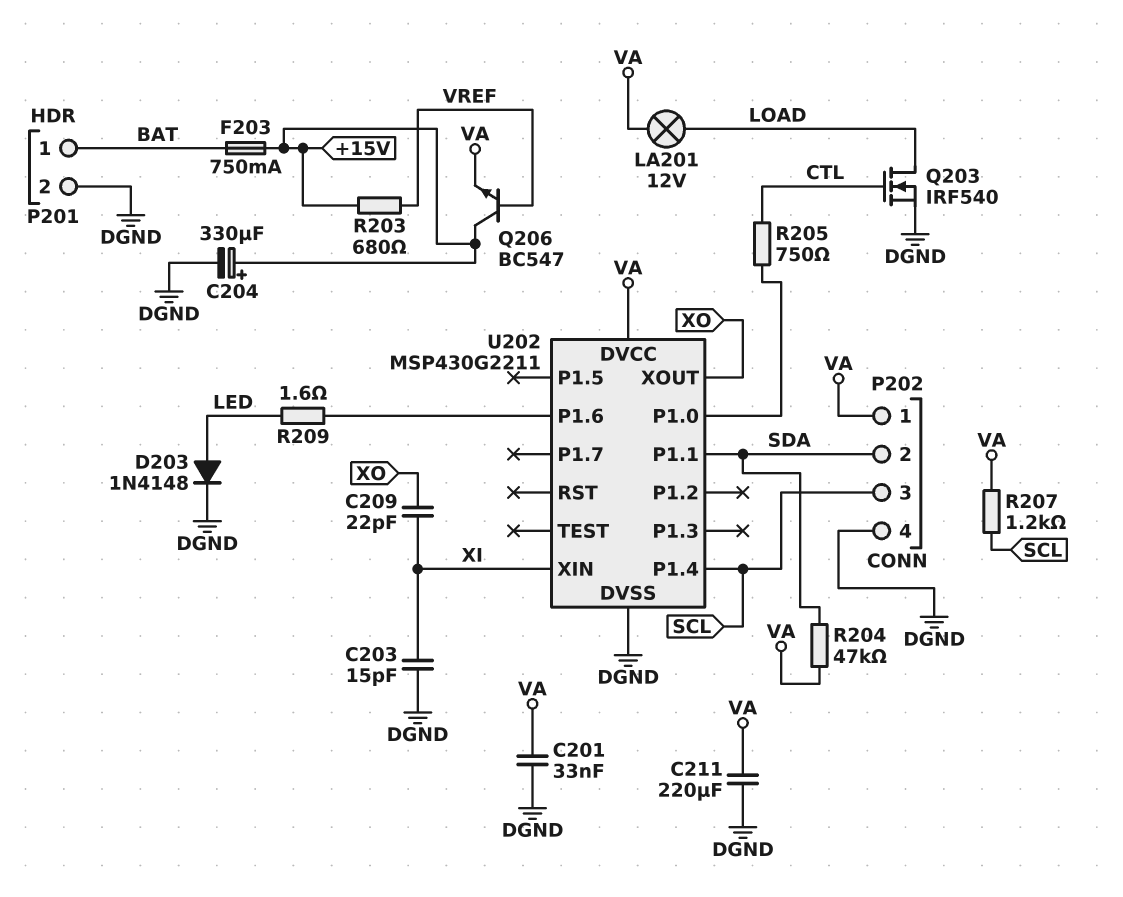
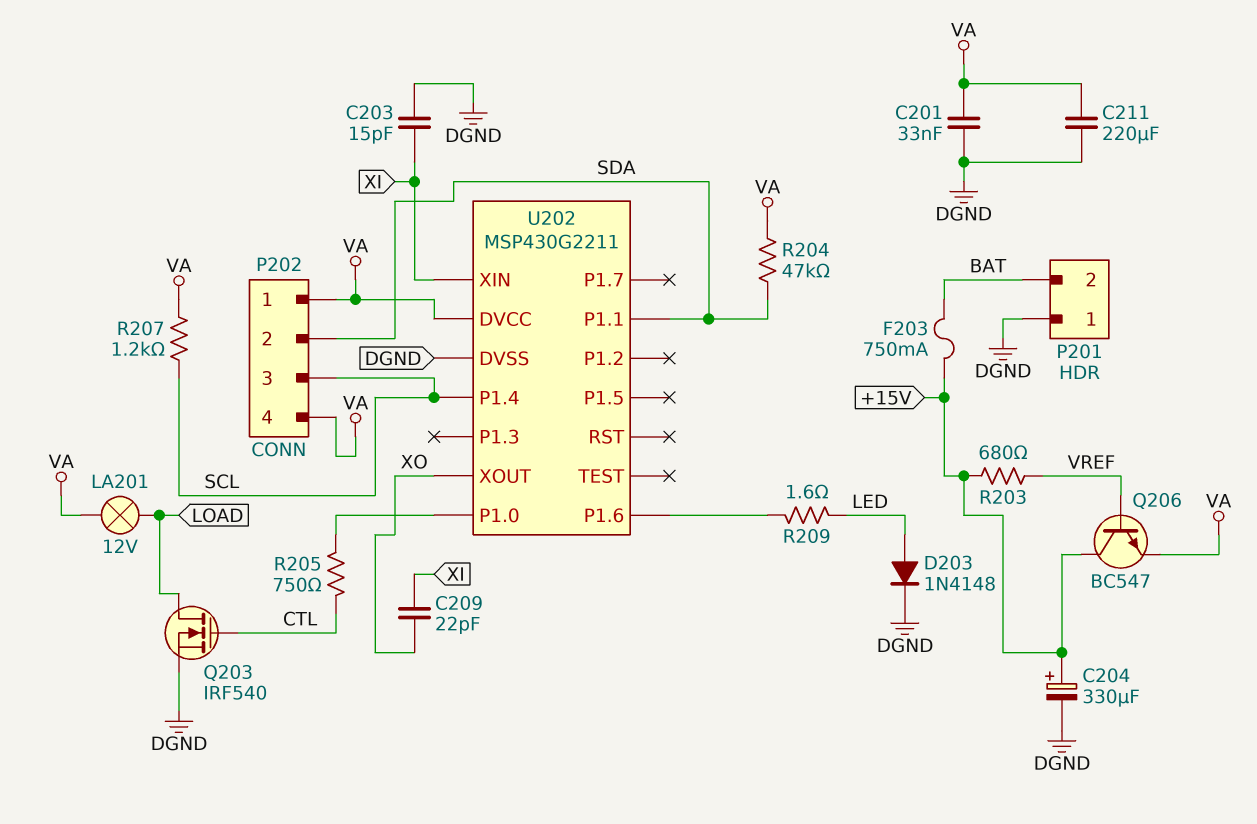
P201 pin 1: BAT -> DGND
P201 pin 2: DGND -> BAT
P202 pin 4: DGND -> VA

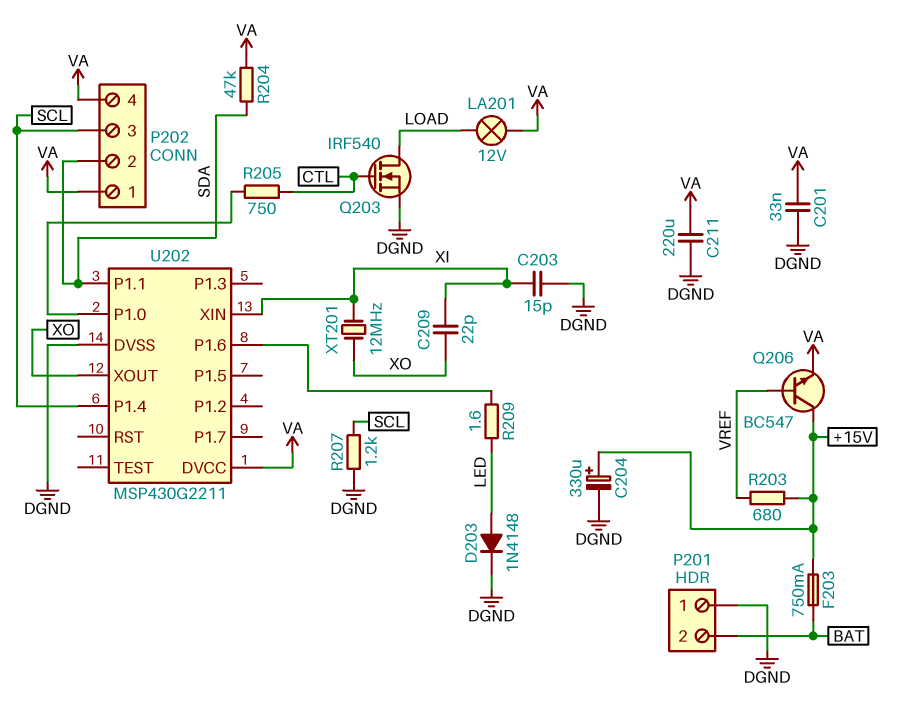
R207: 1.2k (SCL, VA) -> 1.2k (DGND, SCL)
XT201: none -> 12MHz (XI, XO)

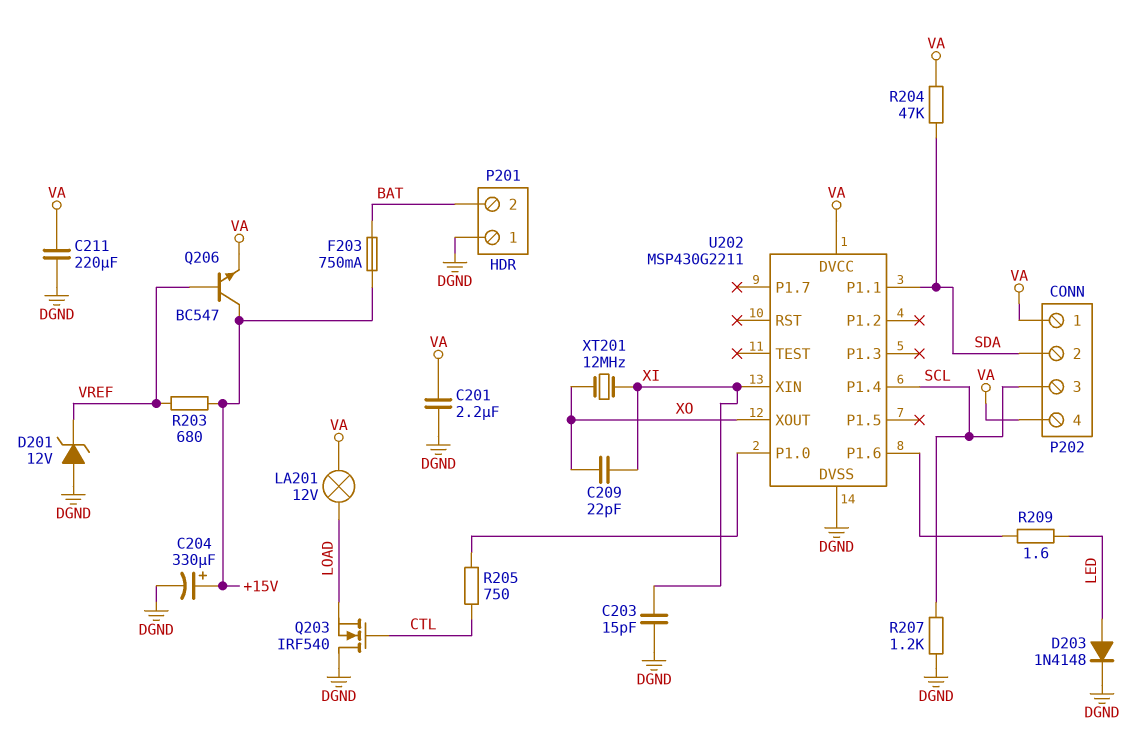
C201: 33nF (DGND, VA) -> 2.2uF (DGND, VA)
D201: none -> zener 12V (A DGND, K VREF)
Q203: NMOS IRF540 (G CTL, D LOAD, S DGND) -> NMOS IRF540 (G CTL, D DGND, S LOAD)

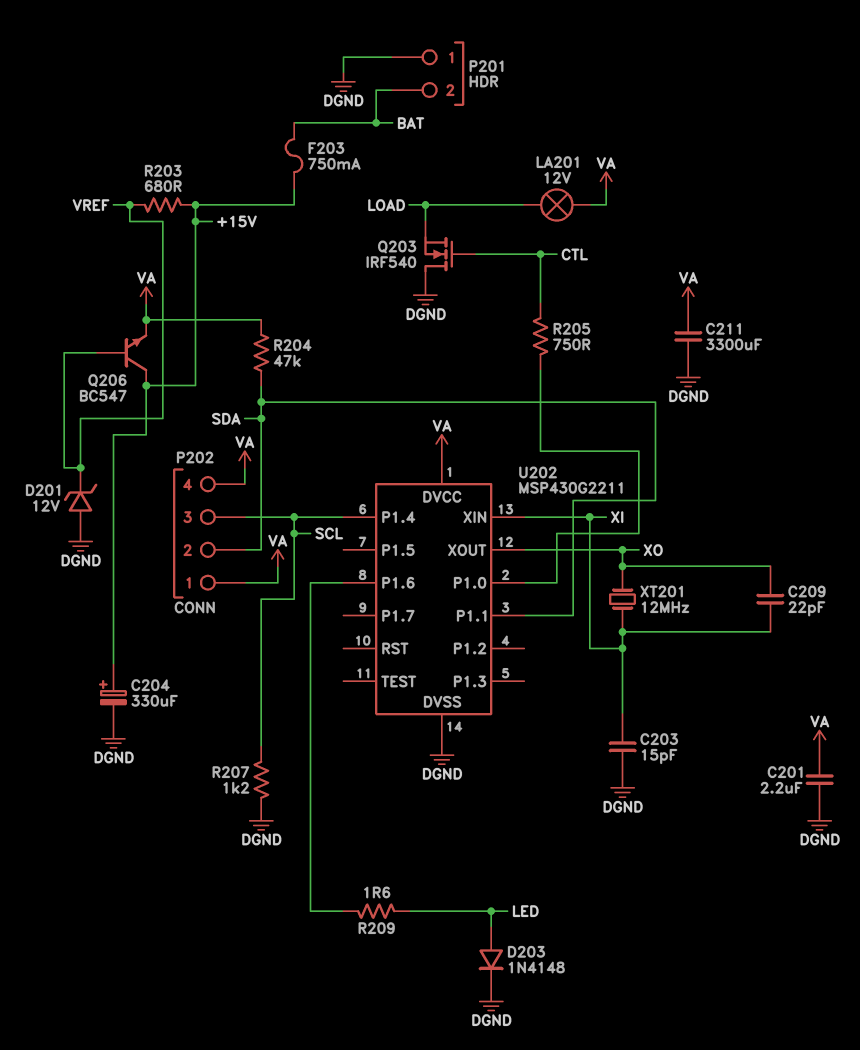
C211: 220uF (DGND, VA) -> 3300uF (DGND, VA)

